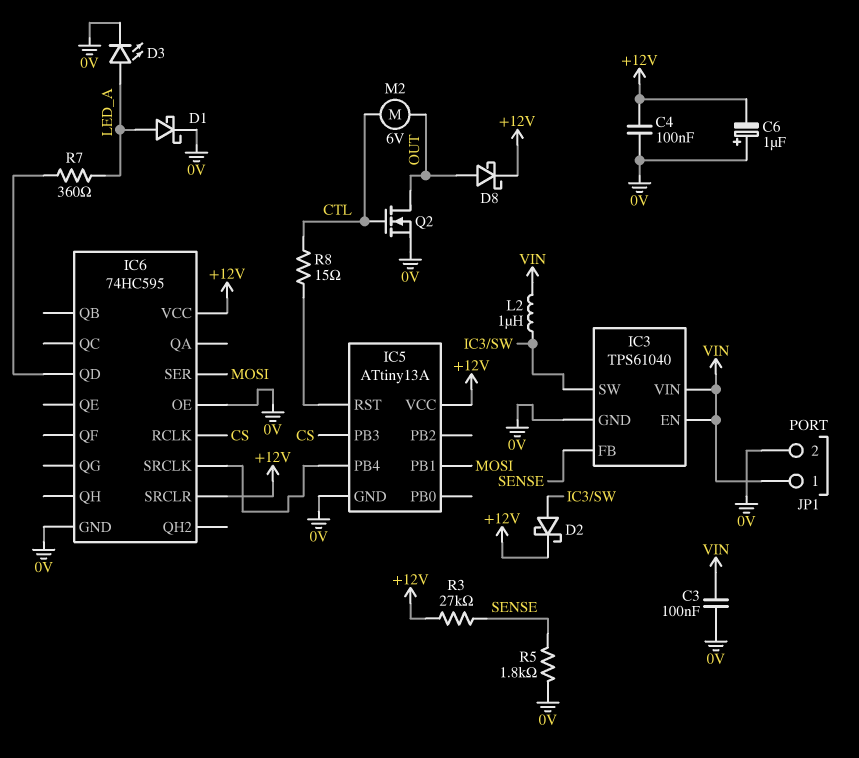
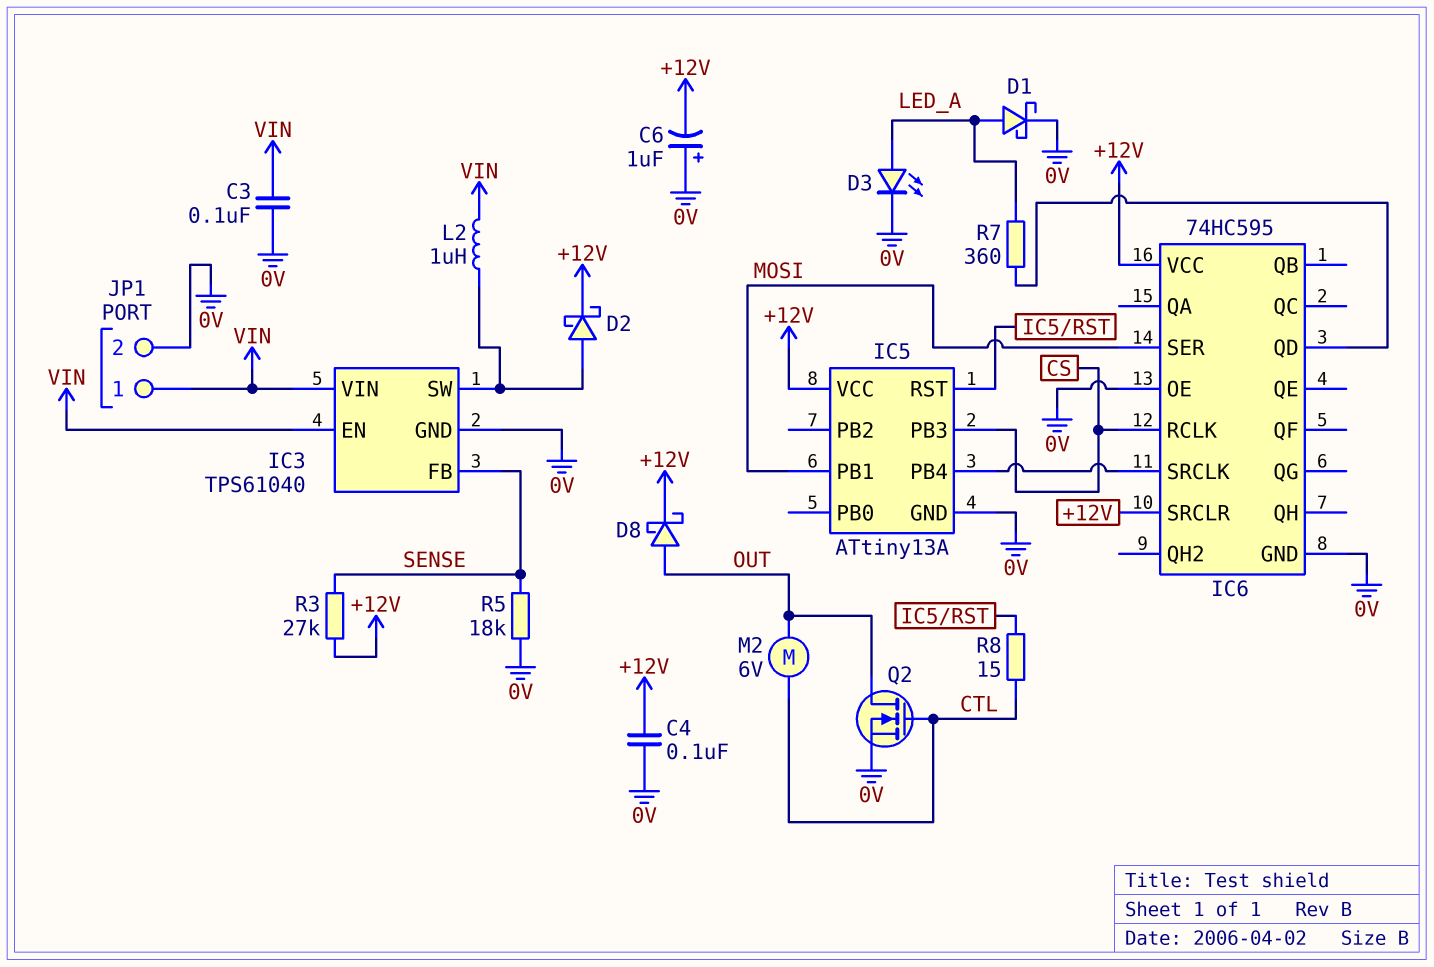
R5: 1.8k (0V, SENSE) -> 18k (0V, SENSE)

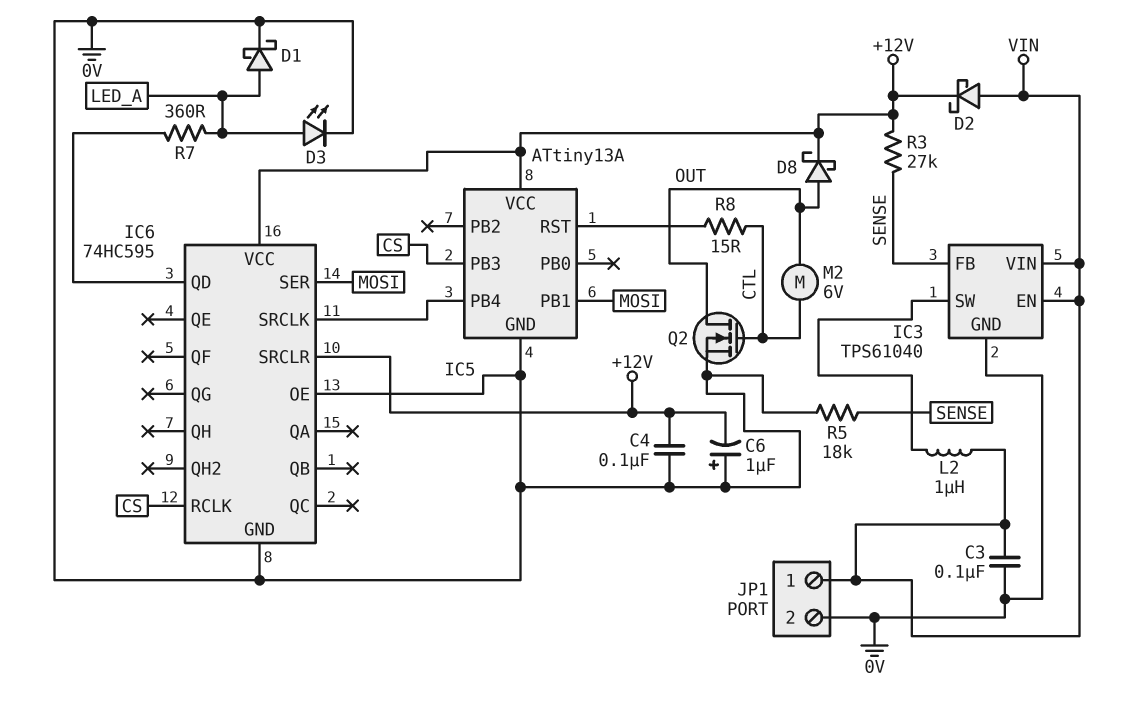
D2: schottky (A IC3/SW, K +12V) -> schottky (A VIN, K +12V)

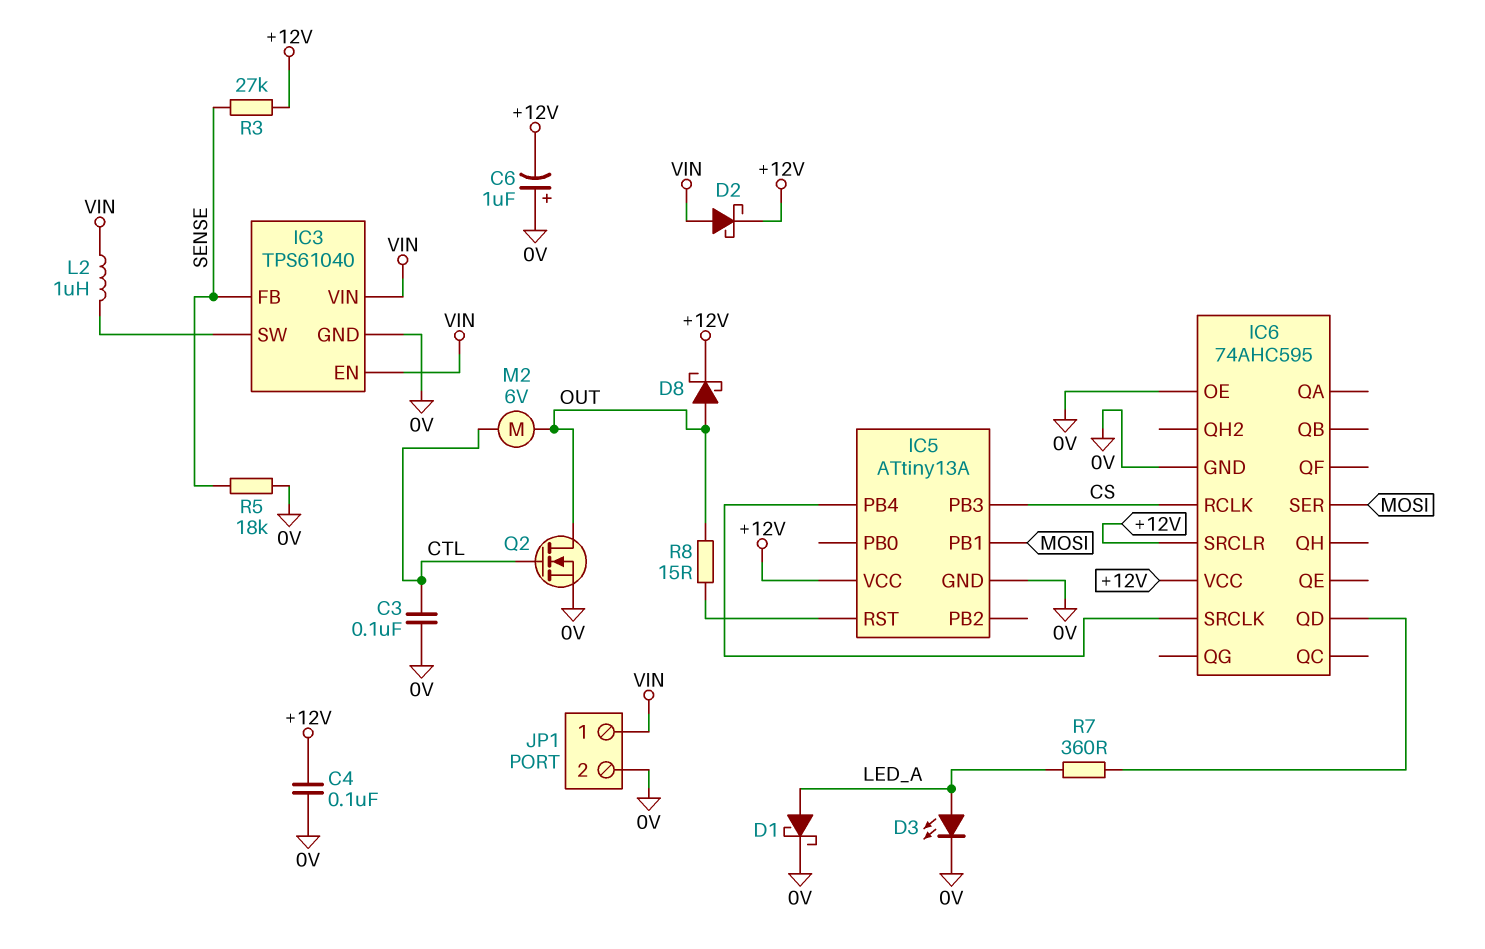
C3: 100nF (0V, VIN) -> 100nF (0V, CTL)
IC6: 74HC595 -> 74AHC595
R8: 15 (CTL, IC5/RST) -> 15 (IC5/RST, OUT)

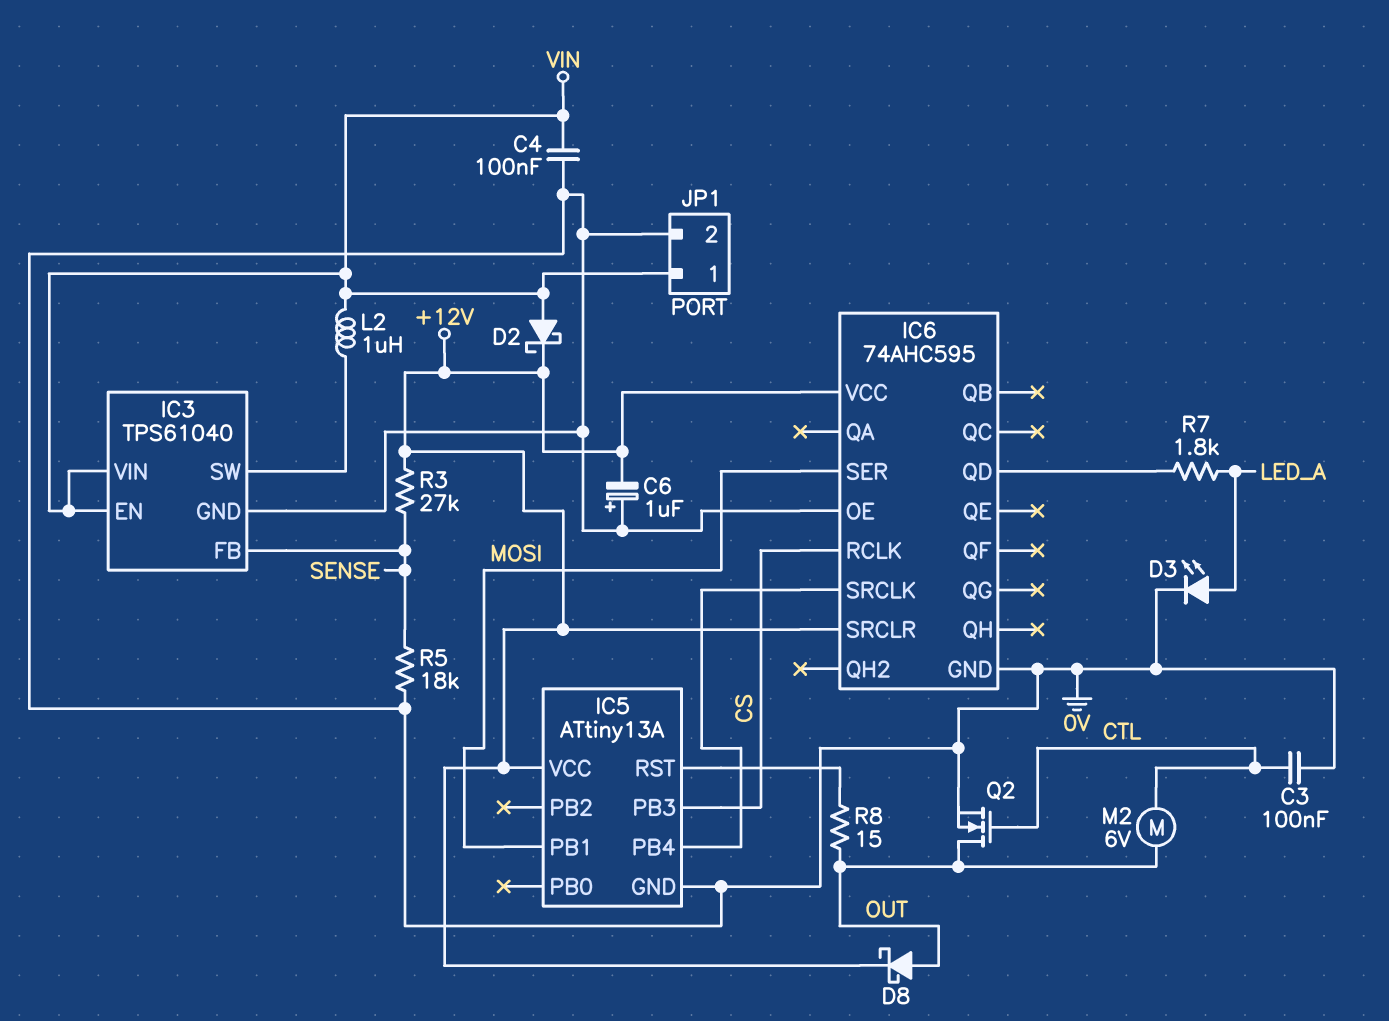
C4: 100nF (+12V, 0V) -> 100nF (0V, VIN)
D1: schottky (A LED_A, K 0V) -> none
R7: 360 (IC6/QD, LED_A) -> 1.8k (IC6/QD, LED_A)

